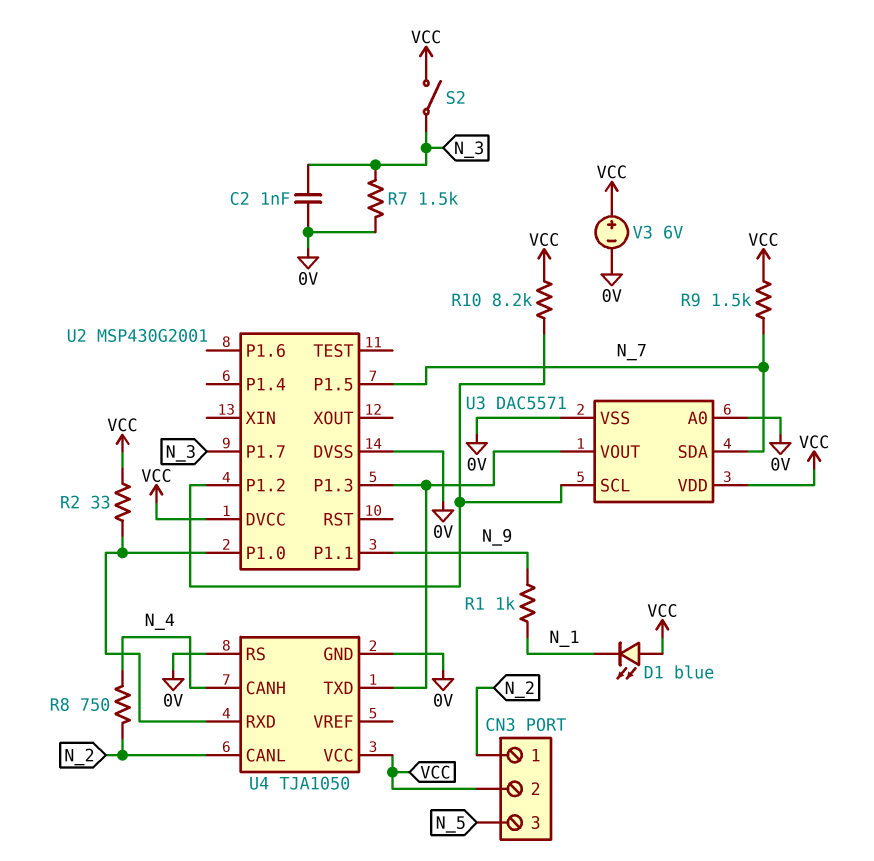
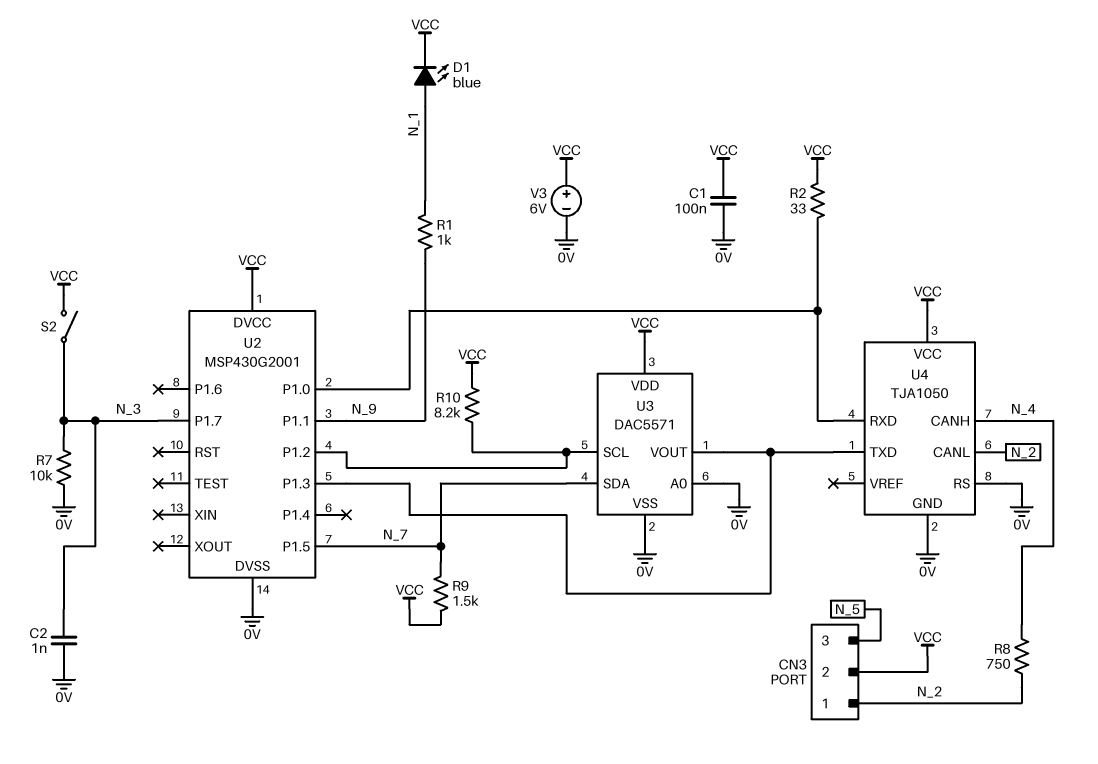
C1: none -> 100nF (0V, VCC)
D1: LED blue (A VCC, K N_1) -> LED blue (A N_1, K VCC)
R7: 1.5k (0V, N_3) -> 10k (0V, N_3)

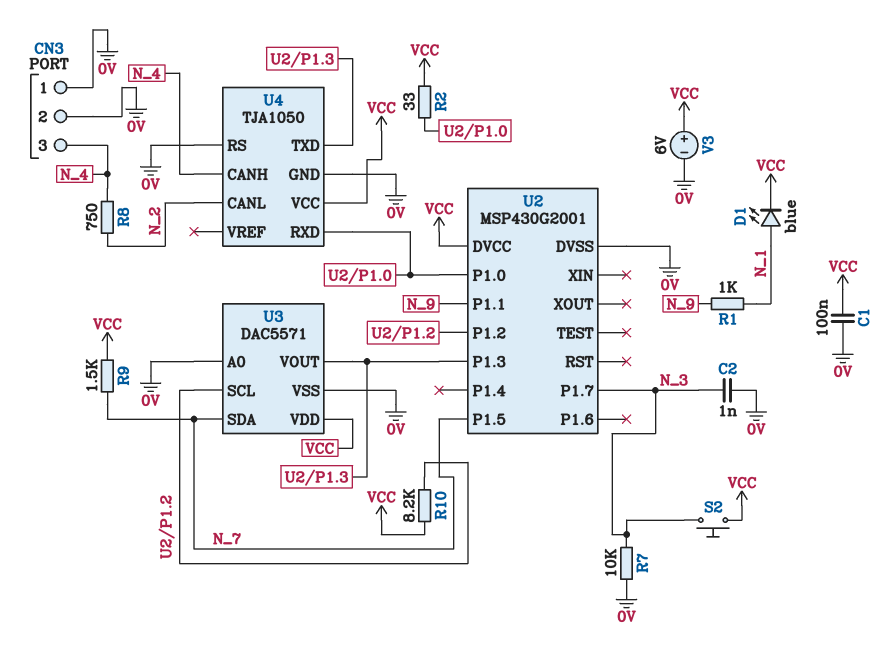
CN3 pin 1: N_2 -> 0V
CN3 pin 2: VCC -> 0V
CN3 pin 3: N_5 -> N_4
S2: switch (N_3, VCC) -> button (N_3, VCC)

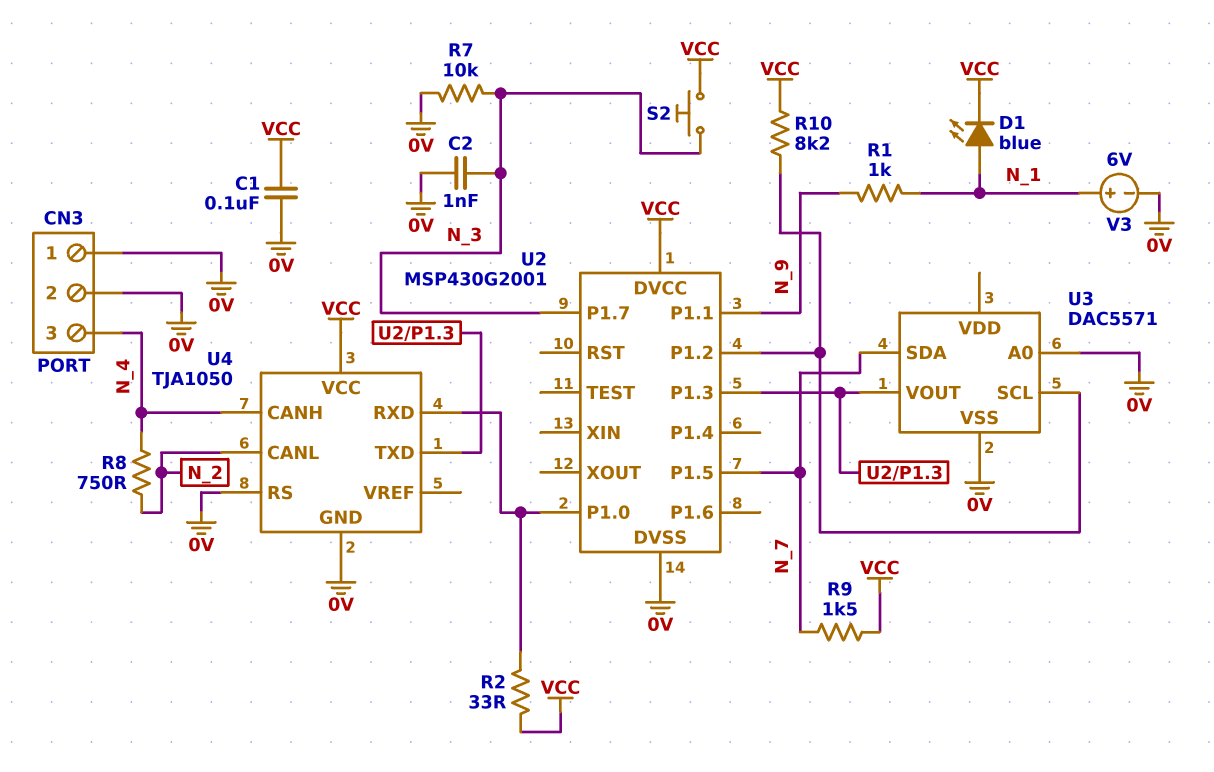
U3 pin VDD: VCC -> none
V3: 6V (plus VCC, minus 0V) -> 6V (plus N_1, minus 0V)

